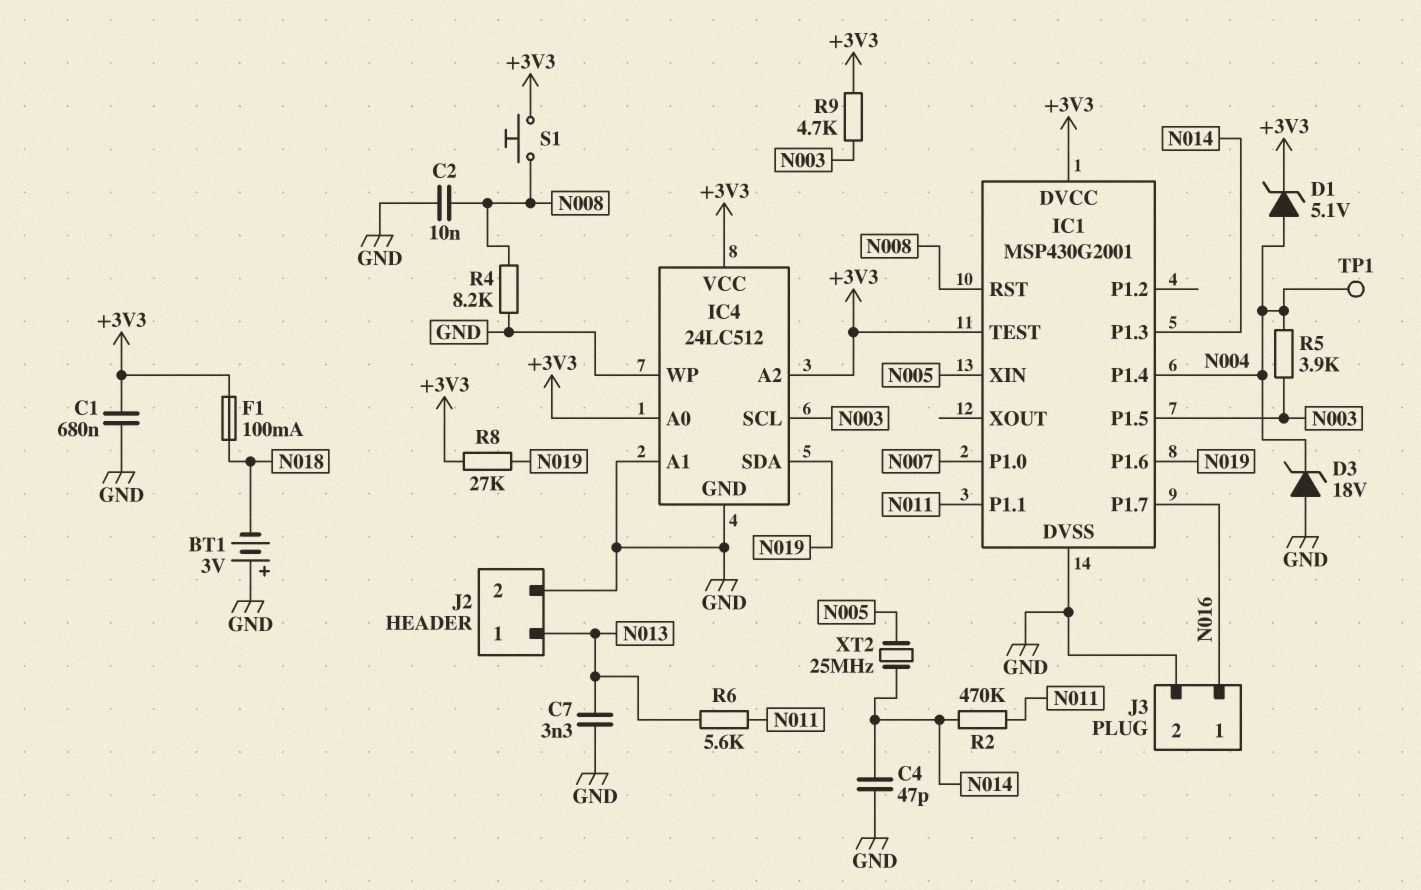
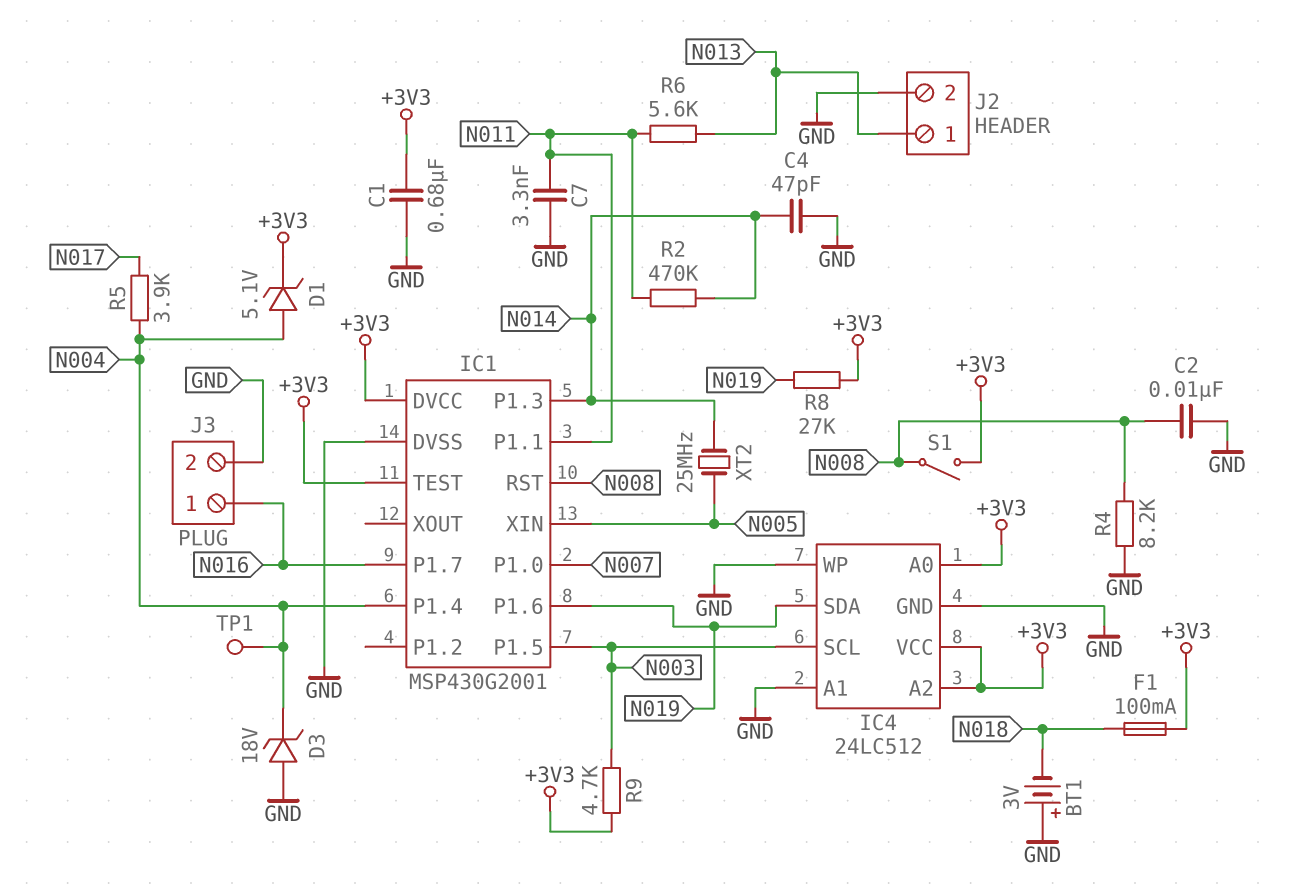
C7: 3.3nF (GND, N013) -> 3.3nF (GND, N011)
R5: 3.9k (N003, N004) -> 3.9k (N004, N017)
S1: button (+3V3, N008) -> switch (+3V3, N008)

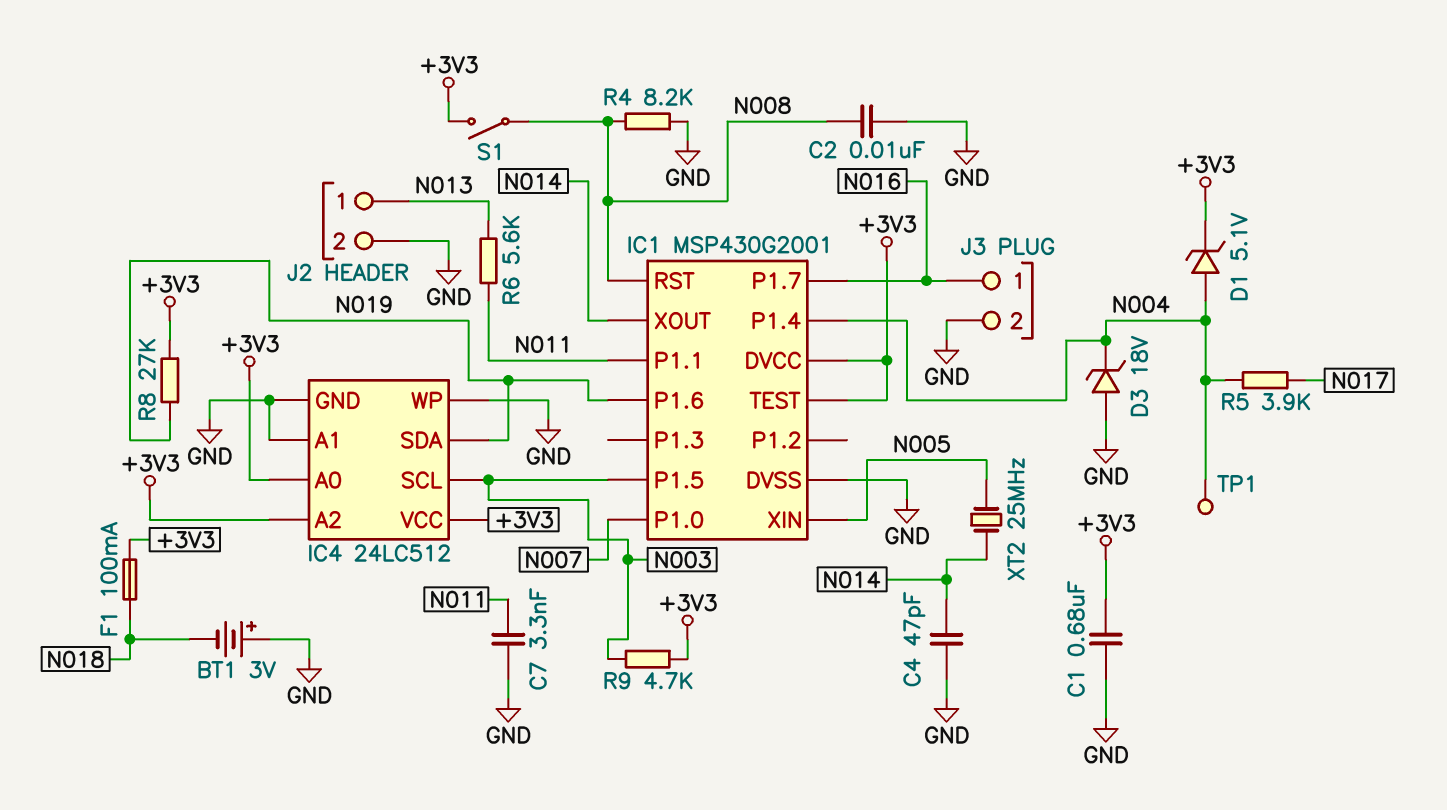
IC1 pin P1.3: N014 -> none
IC1 pin XOUT: none -> N014
R2: 470k (N011, N014) -> none

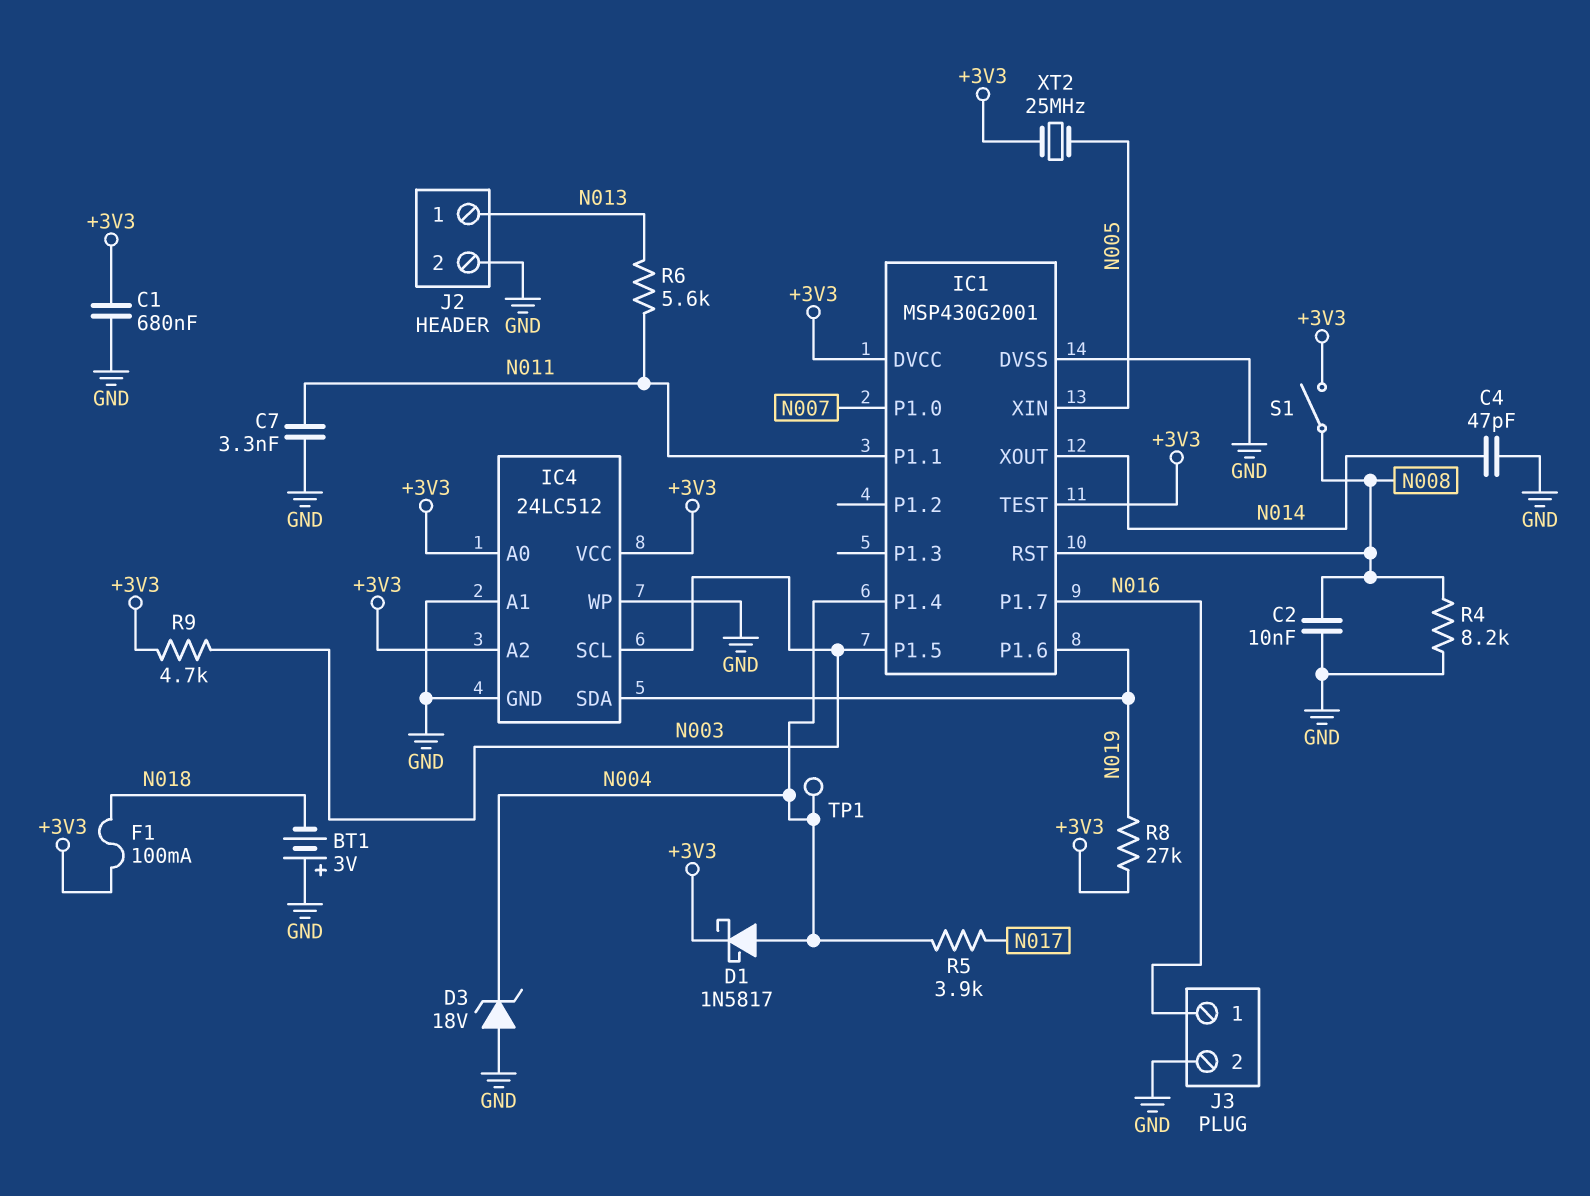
D1: zener 5.1V (A N004, K +3V3) -> schottky 1N5817 (A N004, K +3V3)
XT2: 25MHz (N005, N014) -> 25MHz (+3V3, N005)

